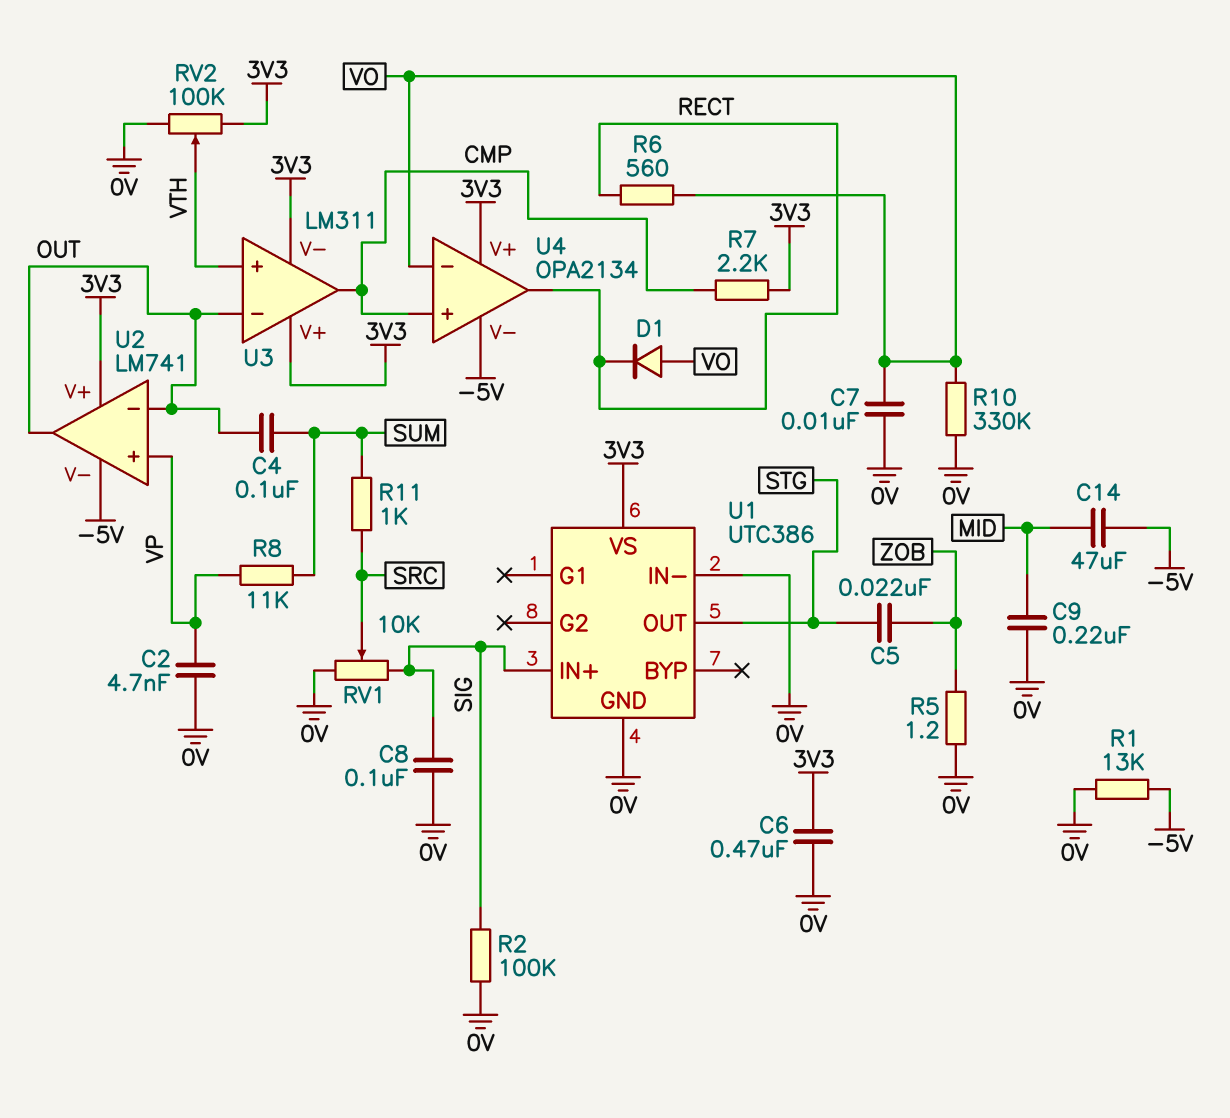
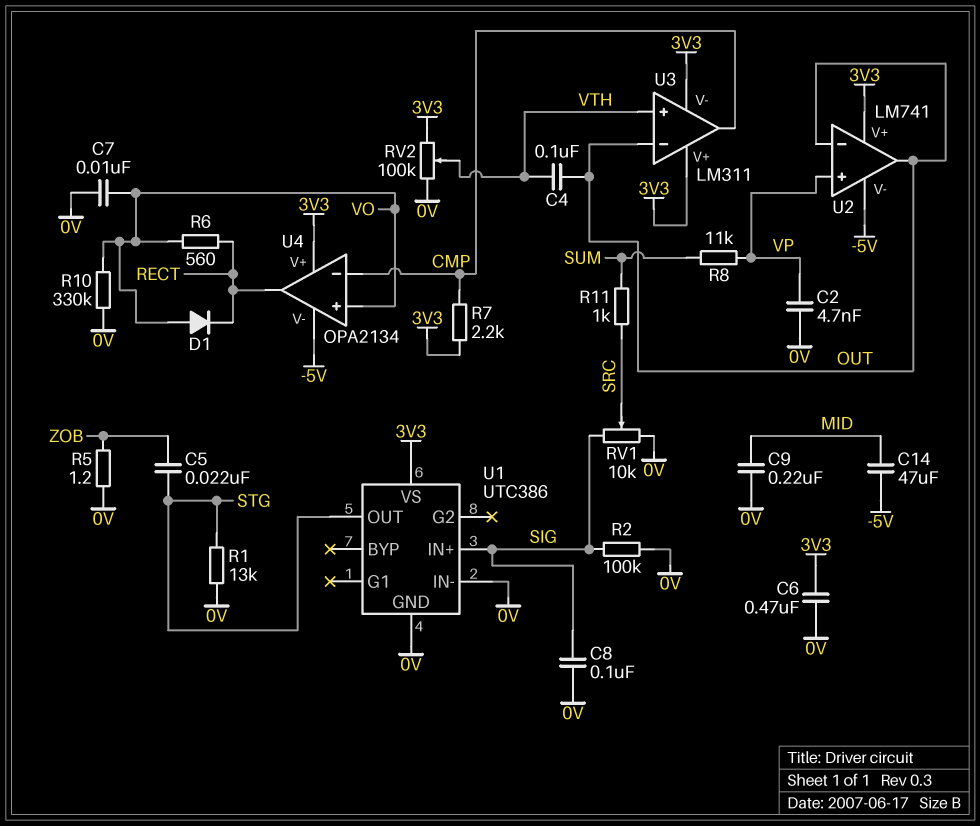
C4: 100nF (OUT, SUM) -> 100nF (OUT, VTH)
R1: 13k (-5V, 0V) -> 13k (0V, STG)
U4 pin in+: CMP -> VO
U4 pin in-: VO -> CMP

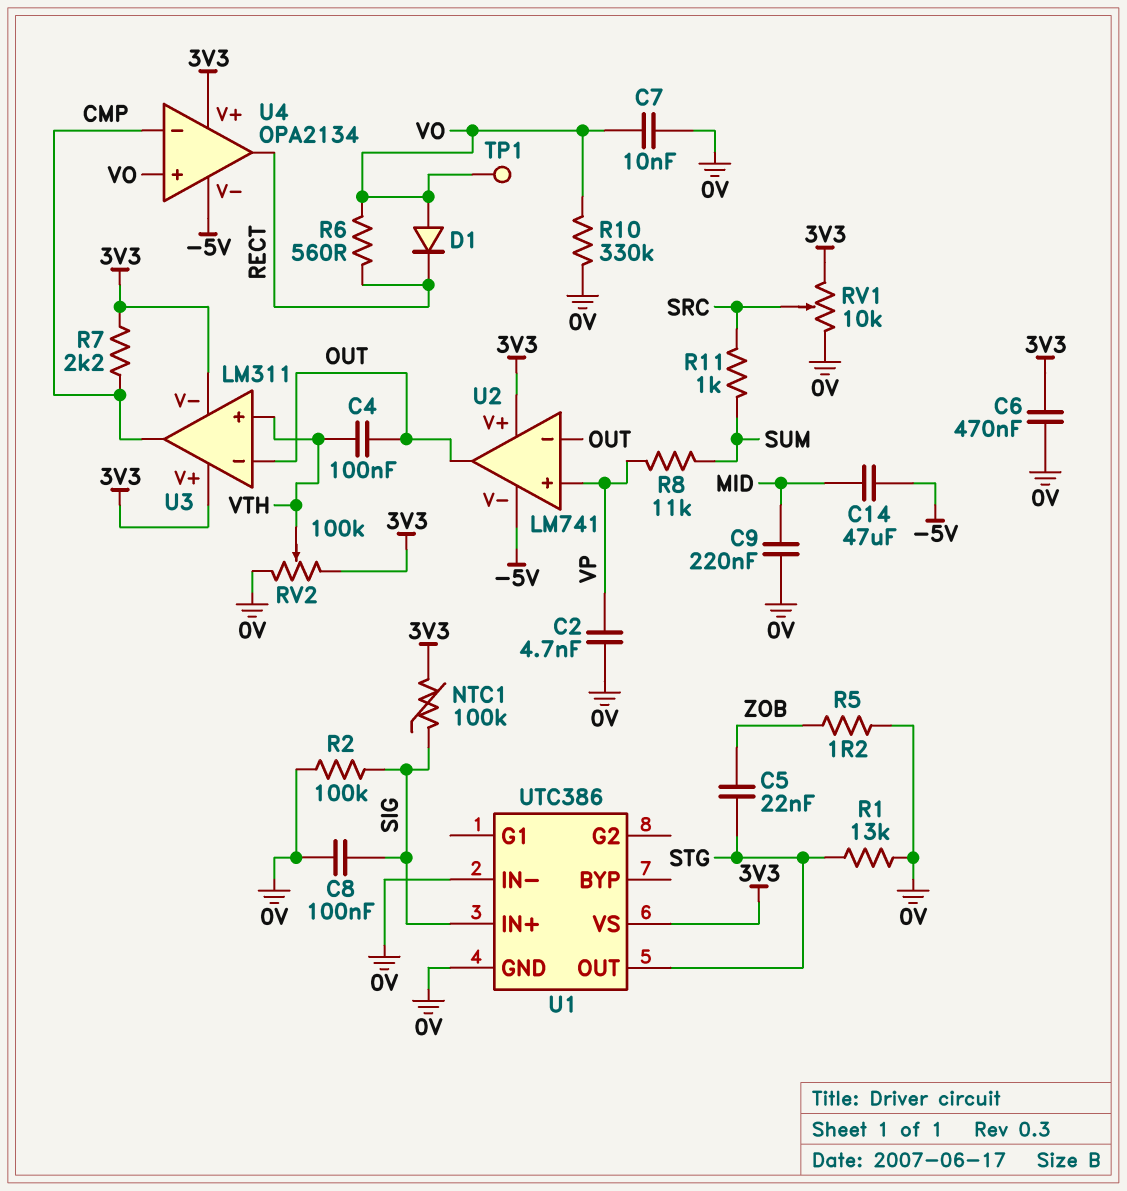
NTC1: none -> 100k (3V3, SIG)
RV1: 10k (0V, SIG, wiper SRC) -> 10k (0V, 3V3, wiper SRC)
TP1: none -> test point (VO)

